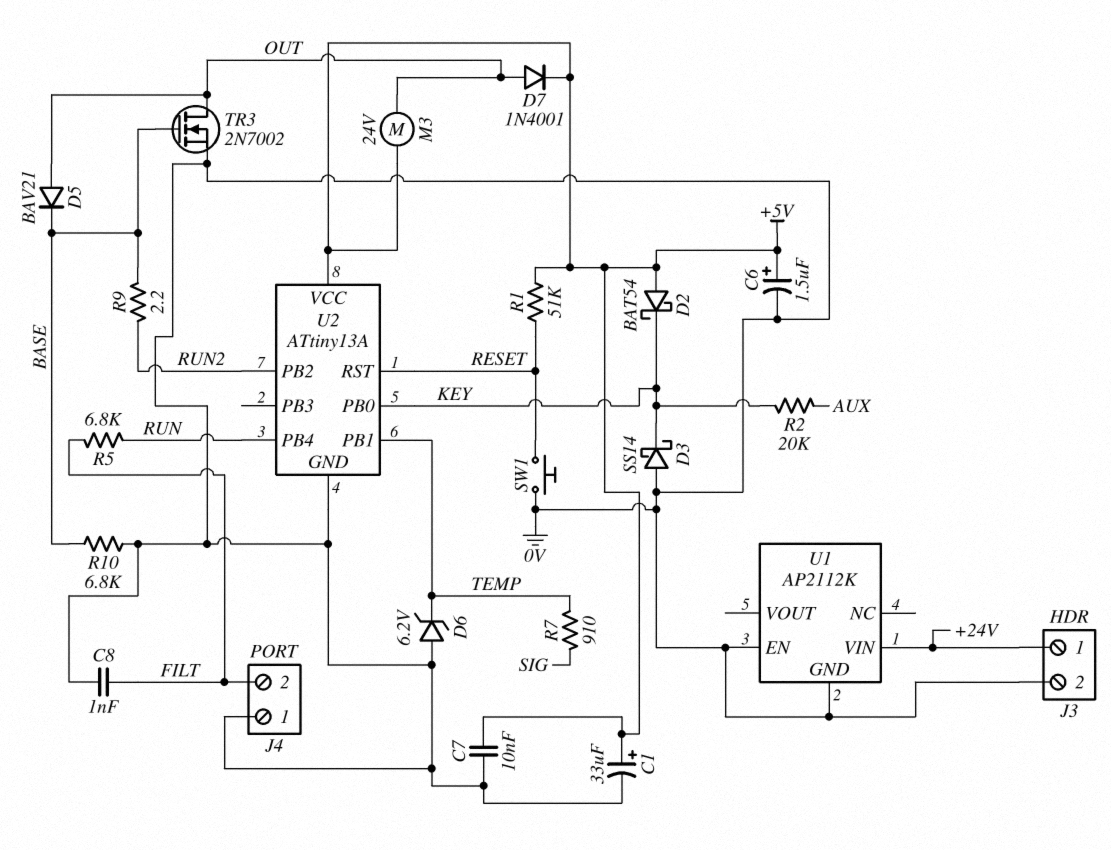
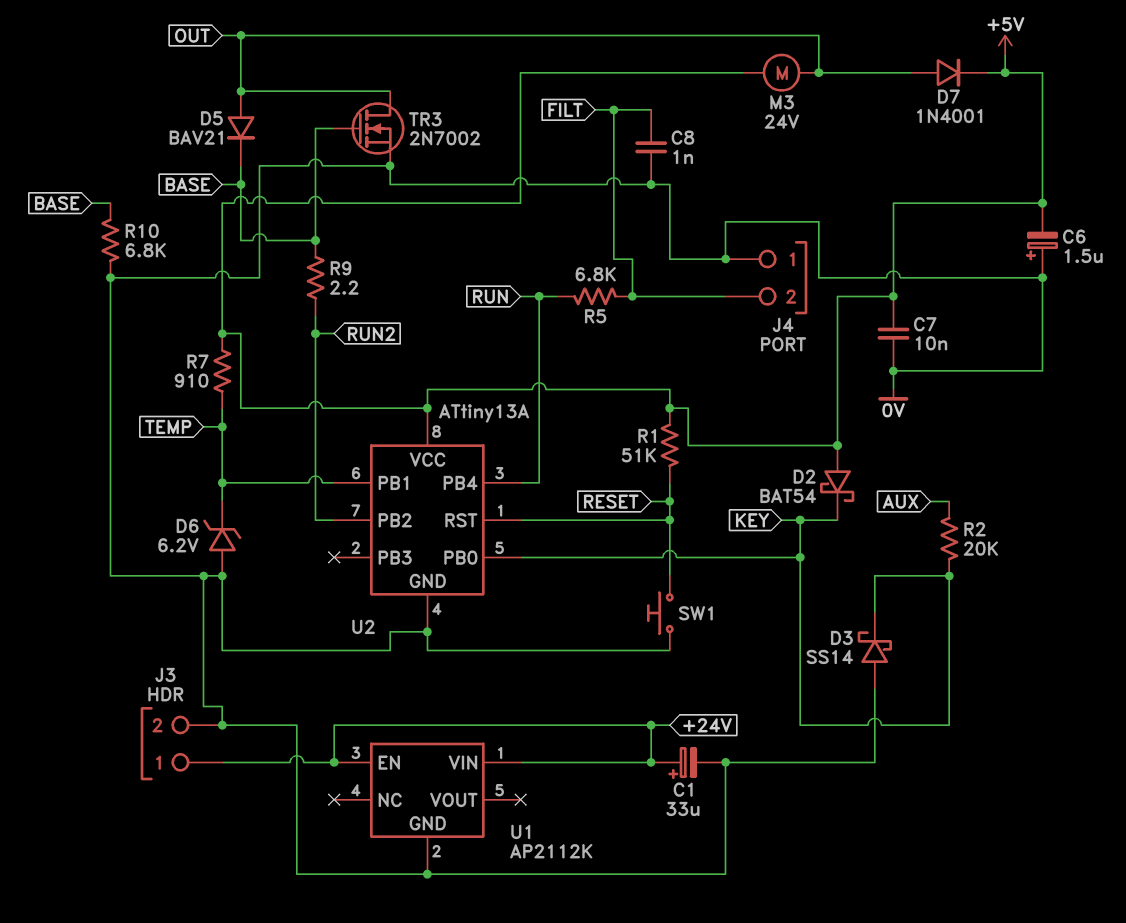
C1: 33uF (plus +5V, minus 0V) -> 33uF (plus +24V, minus 0V)
C6: 1.5uF (plus +5V, minus 0V) -> 1.5uF (plus 0V, minus +5V)
R7: 910 (SIG, TEMP) -> 910 (+5V, TEMP)
U1 pin EN: 0V -> +24V

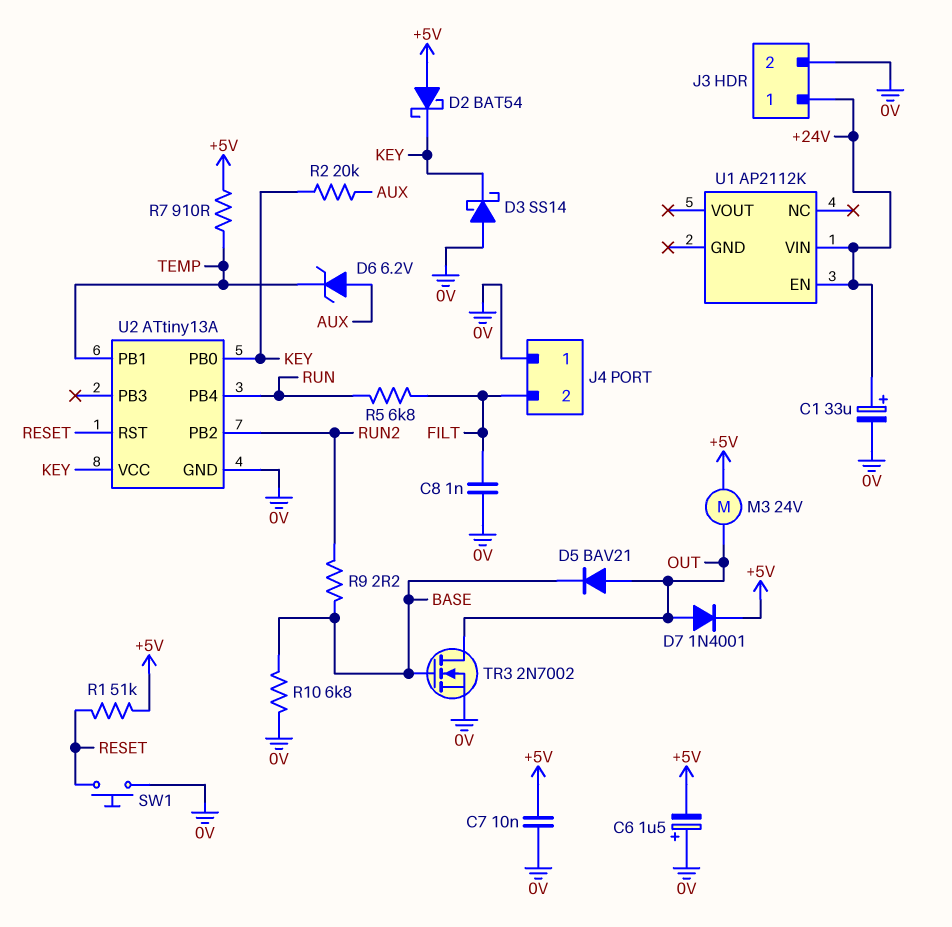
D6: zener 6.2V (A 0V, K TEMP) -> zener 6.2V (A AUX, K TEMP)
U1 pin GND: 0V -> none
U2 pin VCC: +5V -> KEY

